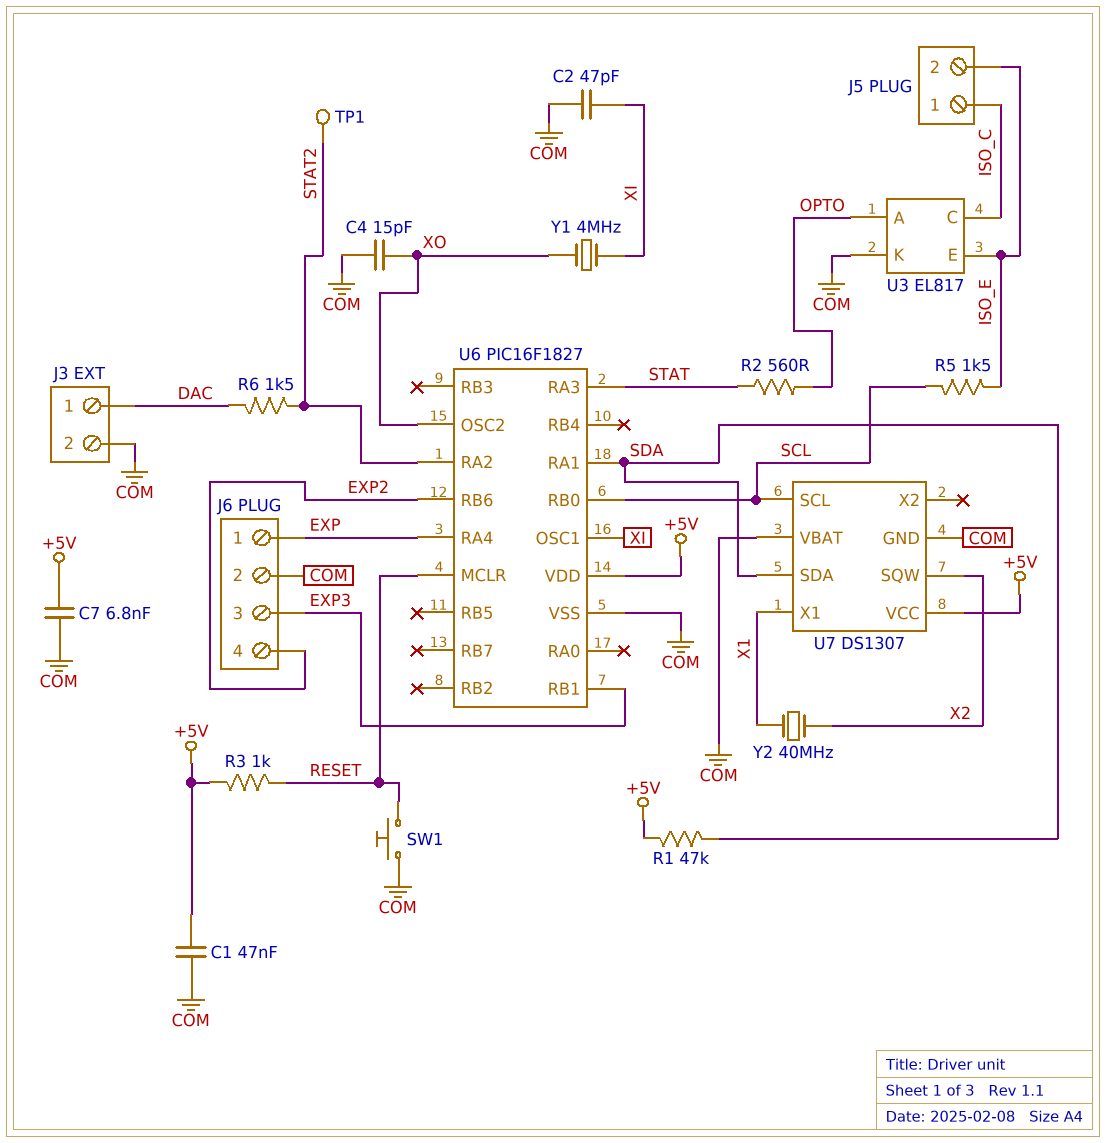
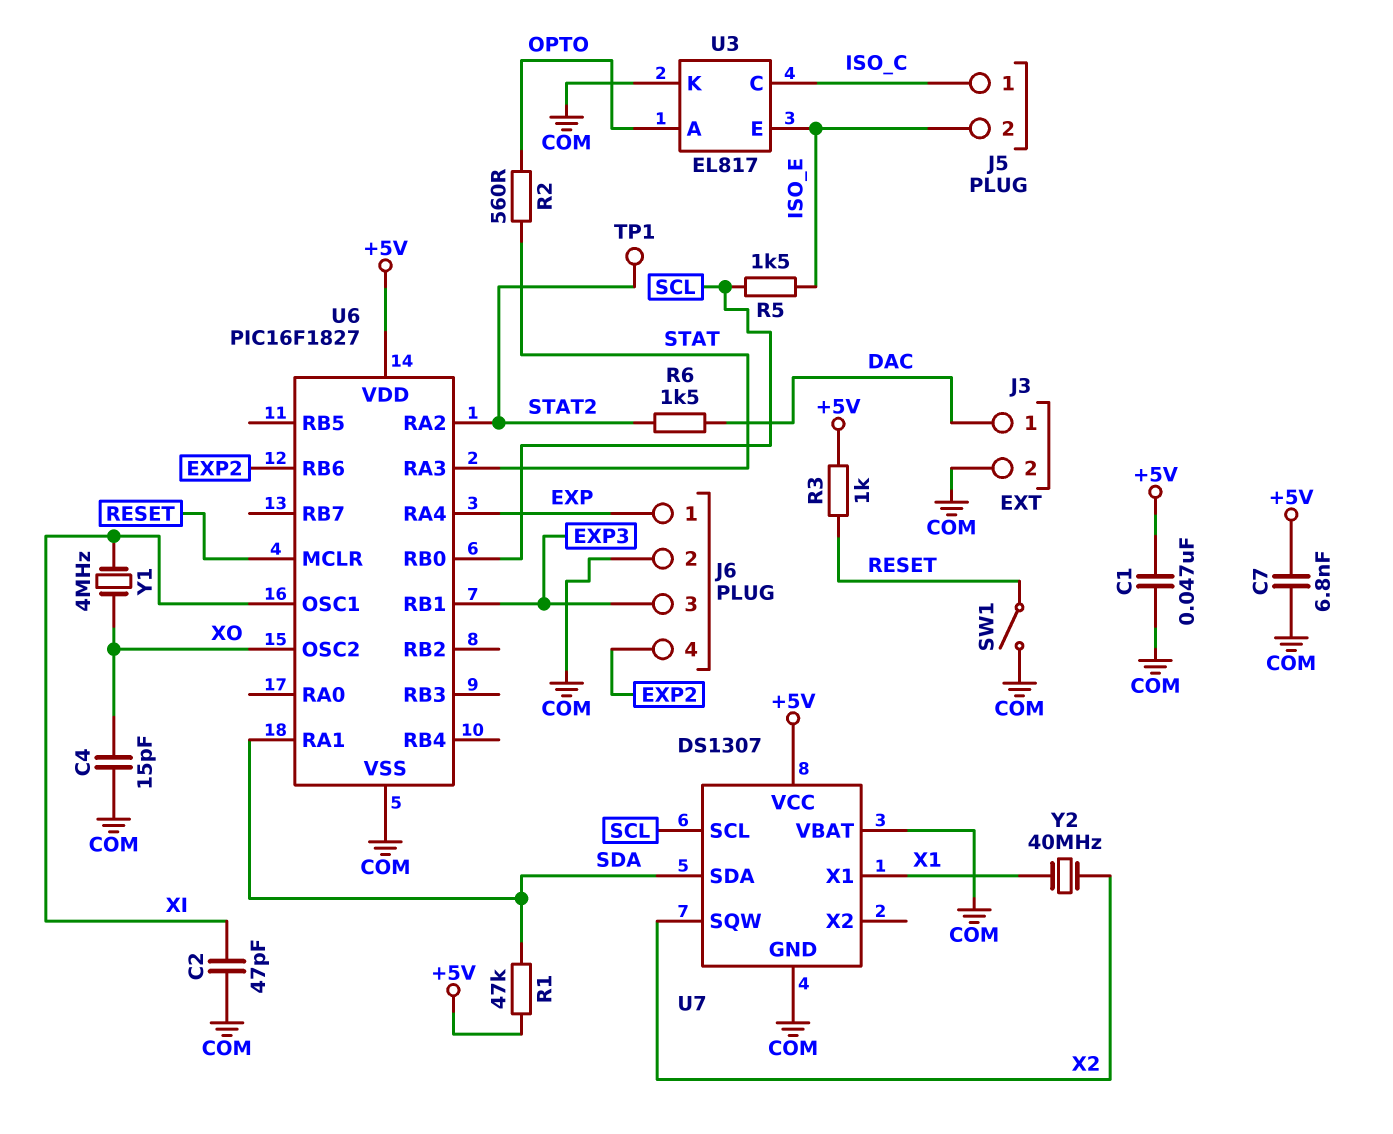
SW1: button (COM, RESET) -> switch (COM, RESET)

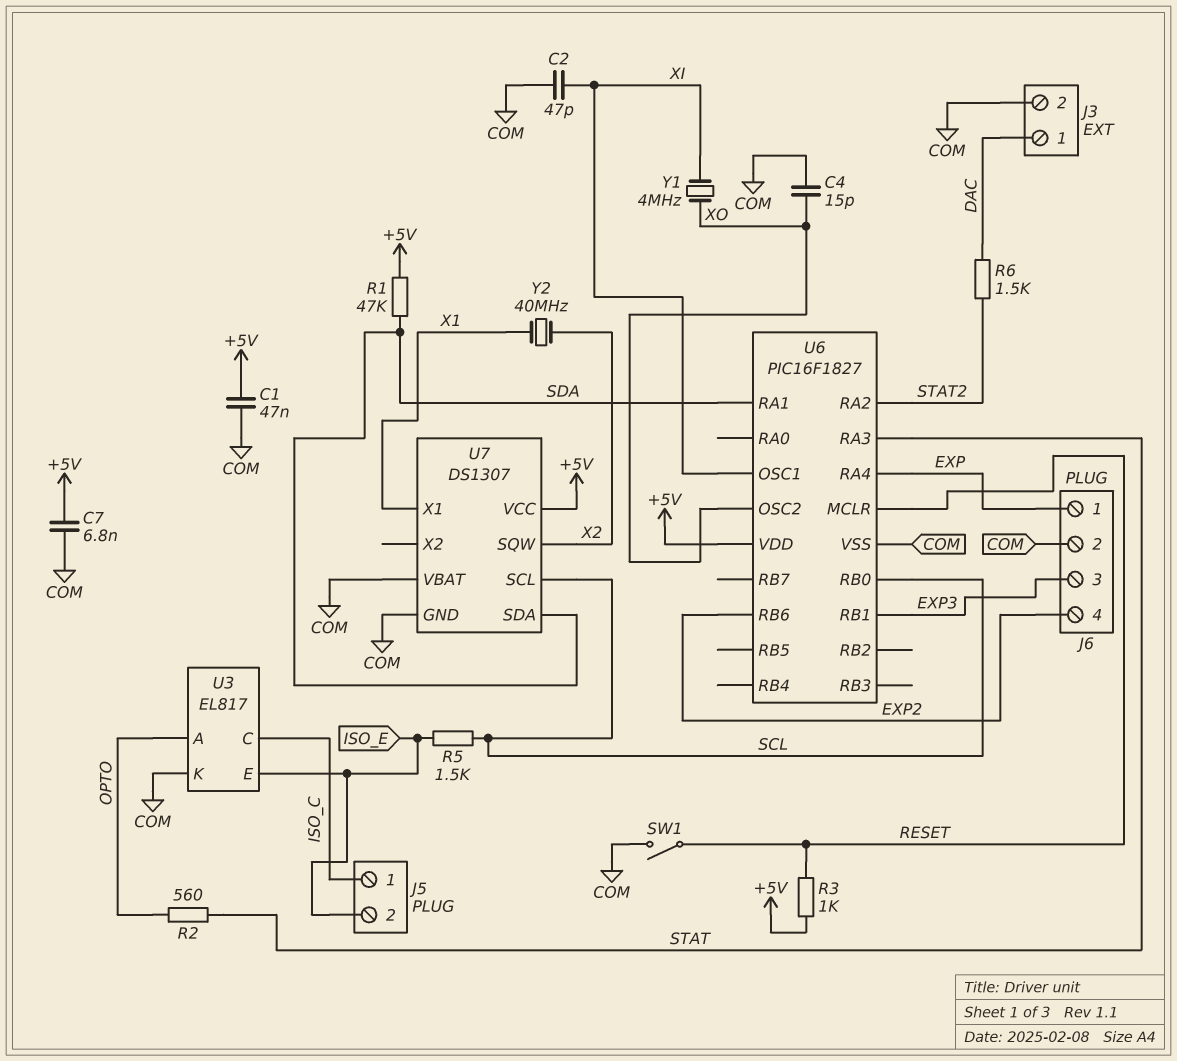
TP1: test point (STAT2) -> none

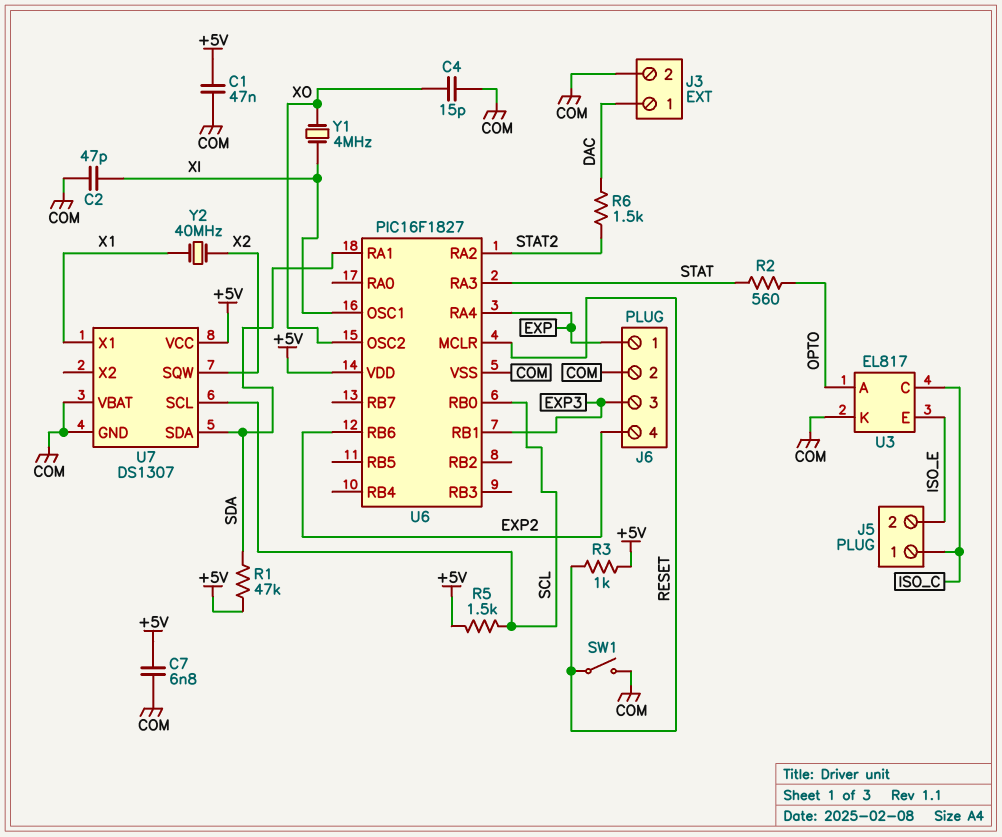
R5: 1.5k (ISO_E, SCL) -> 1.5k (+5V, SCL)

